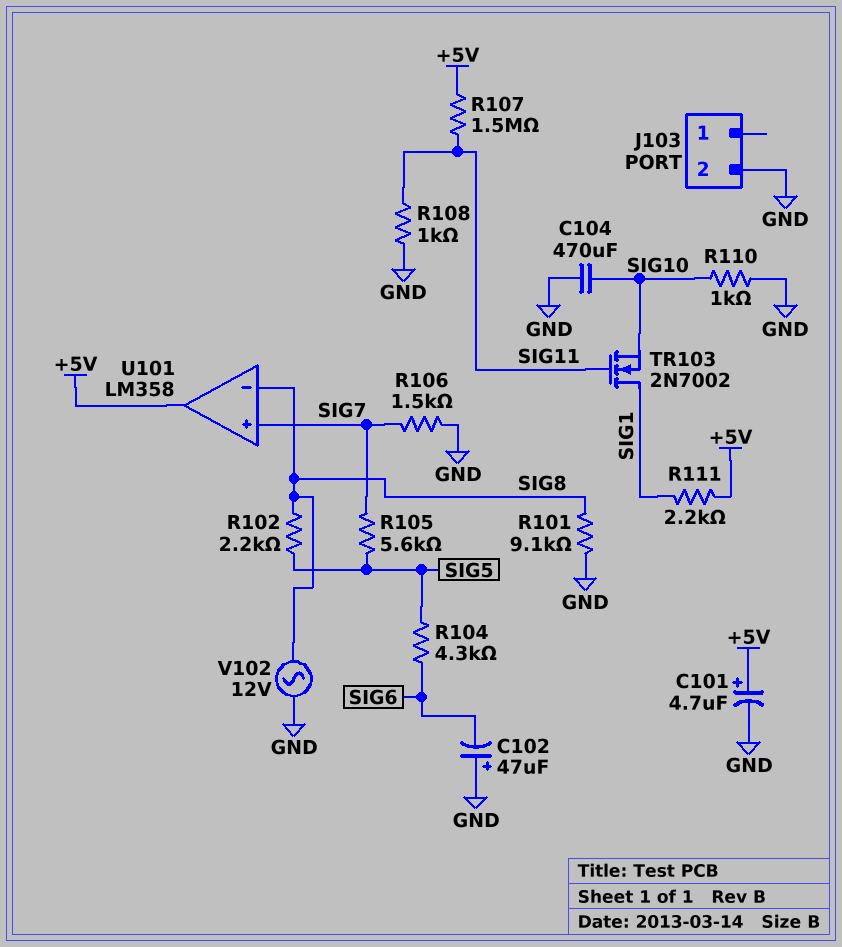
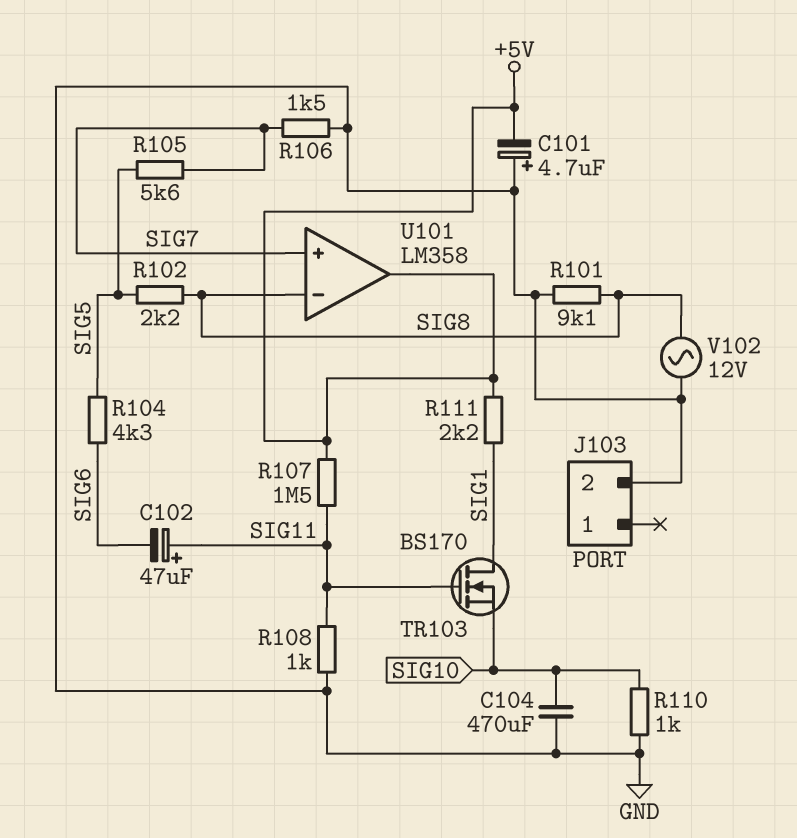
C101: 4.7uF (plus +5V, minus GND) -> 4.7uF (plus GND, minus +5V)
C102: 47uF (plus GND, minus SIG6) -> 47uF (plus SIG11, minus SIG6)
TR103: NMOS 2N7002 (G SIG11, D SIG1, S SIG10) -> NMOS BS170 (G SIG11, D SIG1, S SIG10)

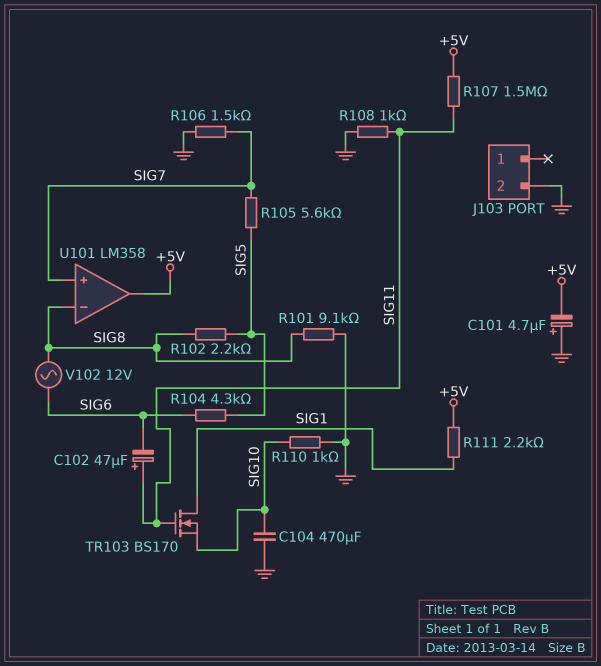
V102: AC 12V (GND, SIG8) -> AC 12V (SIG6, SIG8)

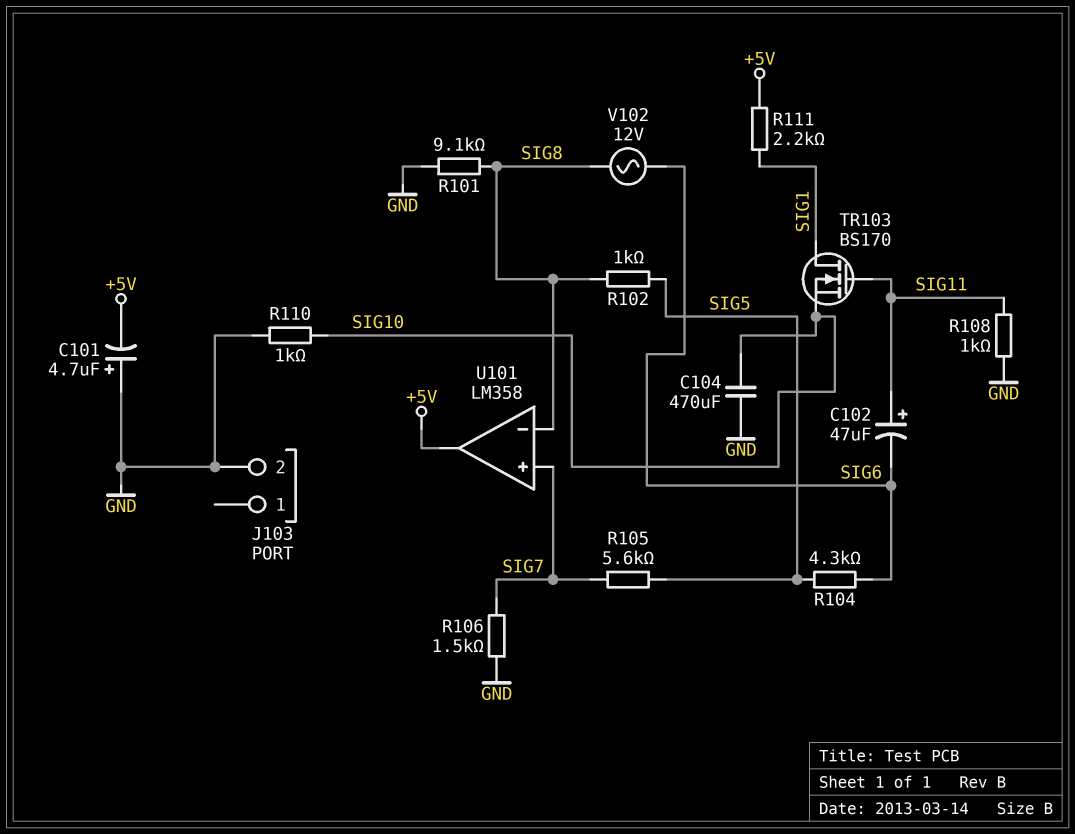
R102: 2.2k (SIG5, SIG8) -> 1k (SIG5, SIG8)
R107: 1.5M (+5V, SIG11) -> none

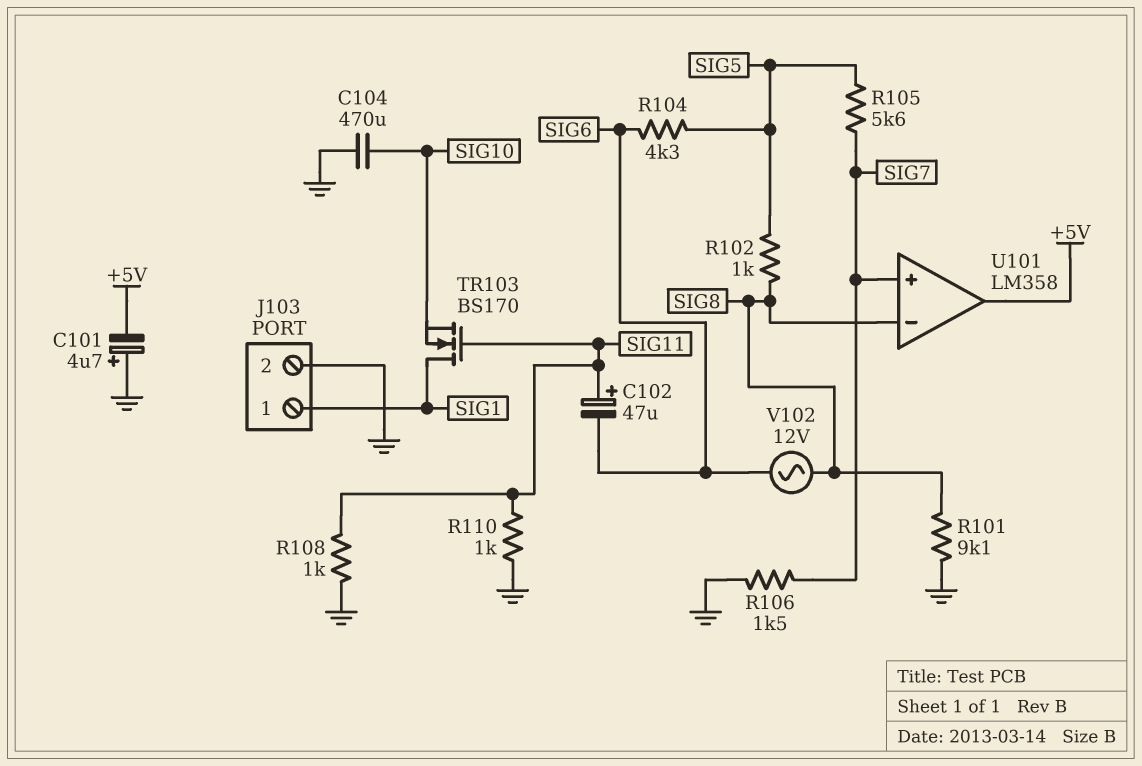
J103 pin 1: none -> SIG1
R110: 1k (GND, SIG10) -> 1k (GND, SIG11)
R111: 2.2k (+5V, SIG1) -> none

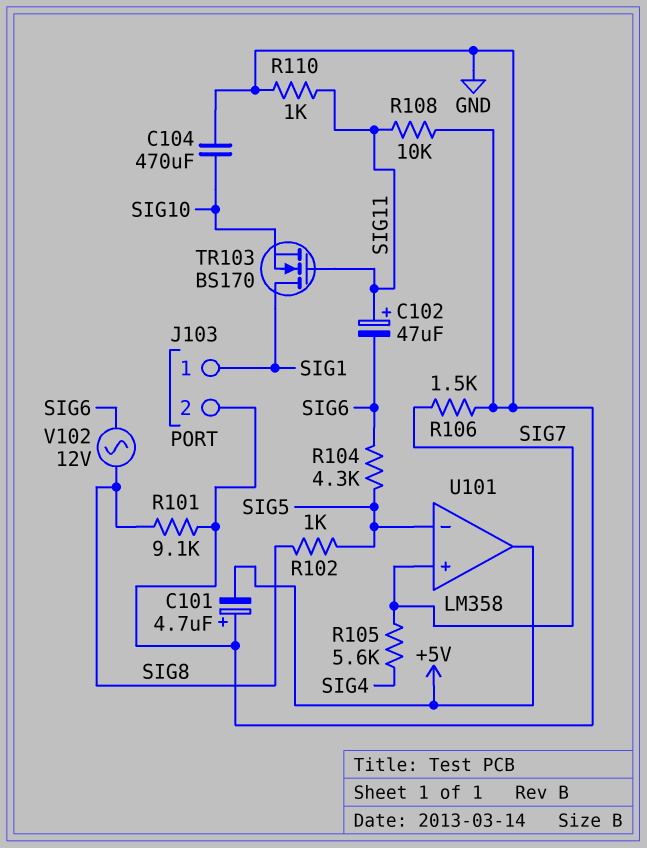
R105: 5.6k (SIG5, SIG7) -> 5.6k (SIG4, SIG7)
R108: 1k (GND, SIG11) -> 10k (GND, SIG11)
U101 pin in-: SIG8 -> SIG5

